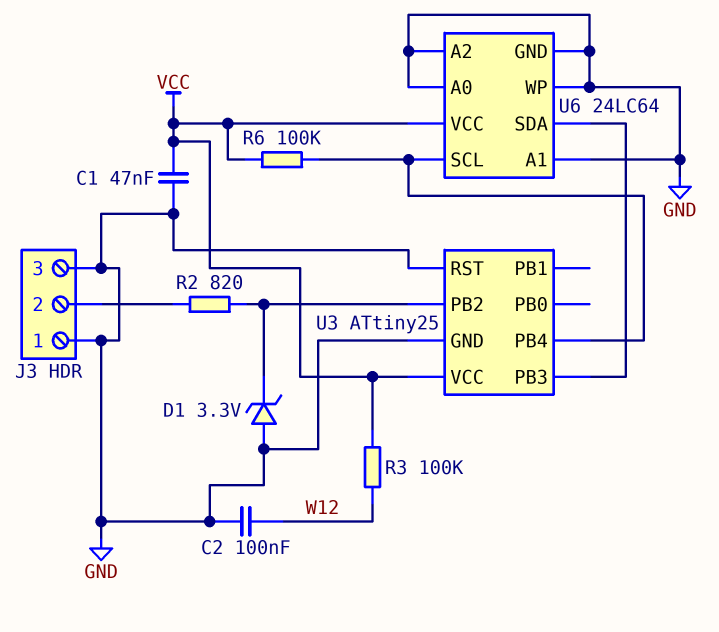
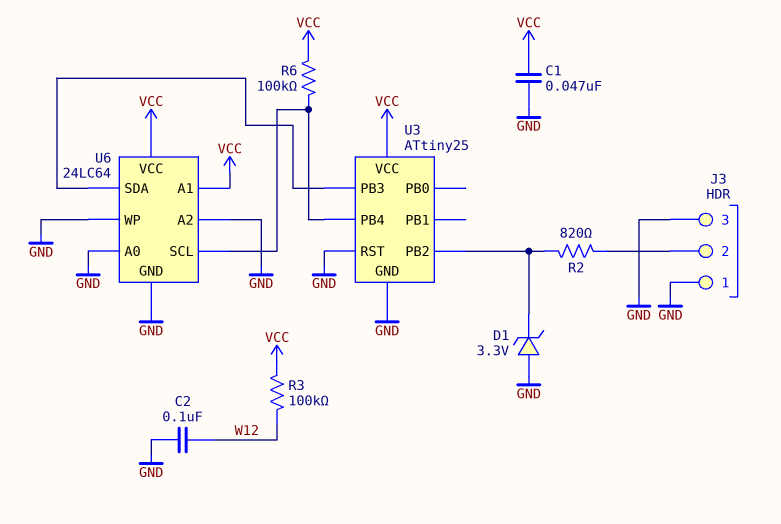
U6 pin A1: GND -> VCC

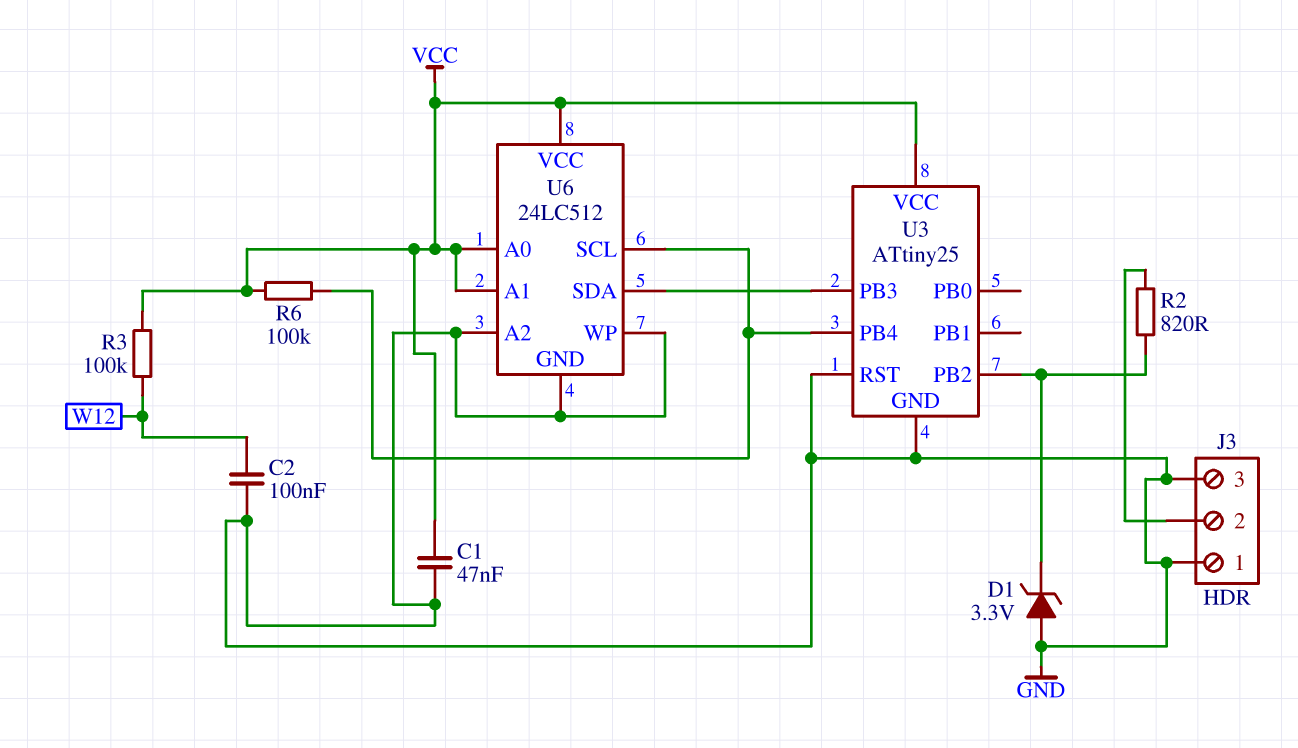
U6: 24LC64 -> 24LC512
U6 pin A0: GND -> VCC

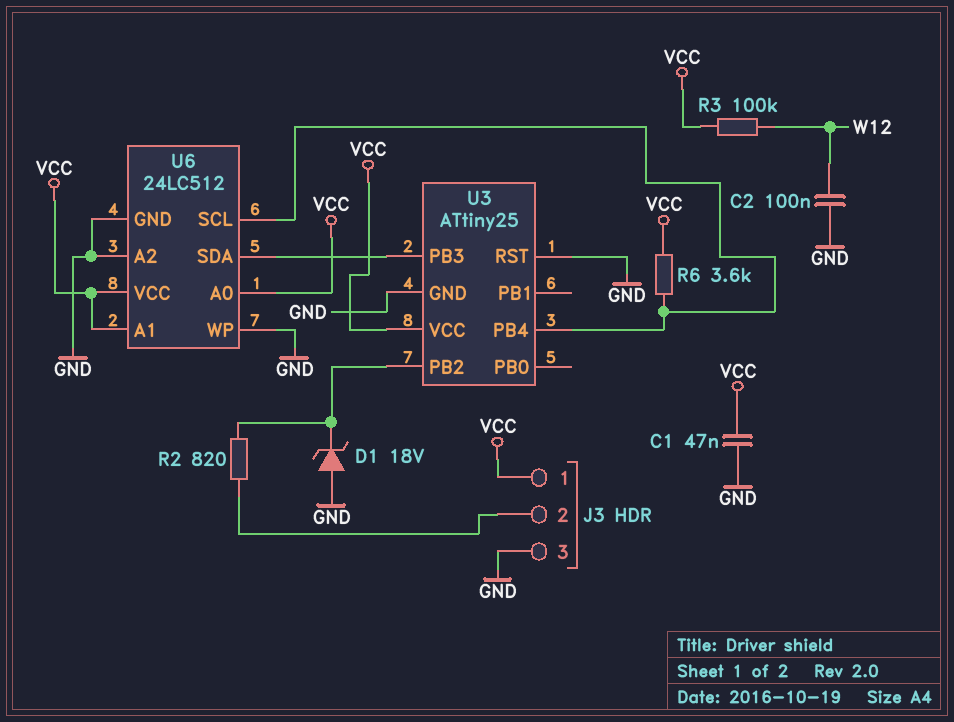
D1: zener 3.3V (A GND, K U3/PB2) -> zener 18V (A GND, K U3/PB2)
J3 pin 1: GND -> VCC
R6: 100k (U3/PB4, VCC) -> 3.6k (U3/PB4, VCC)

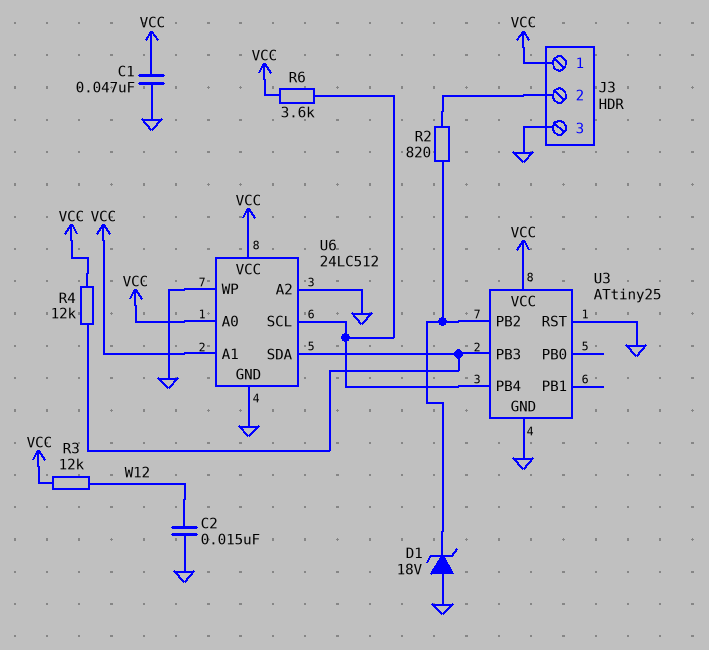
C2: 100nF (GND, W12) -> 15nF (GND, W12)
R3: 100k (VCC, W12) -> 12k (VCC, W12)
R4: none -> 12k (U3/PB3, VCC)

